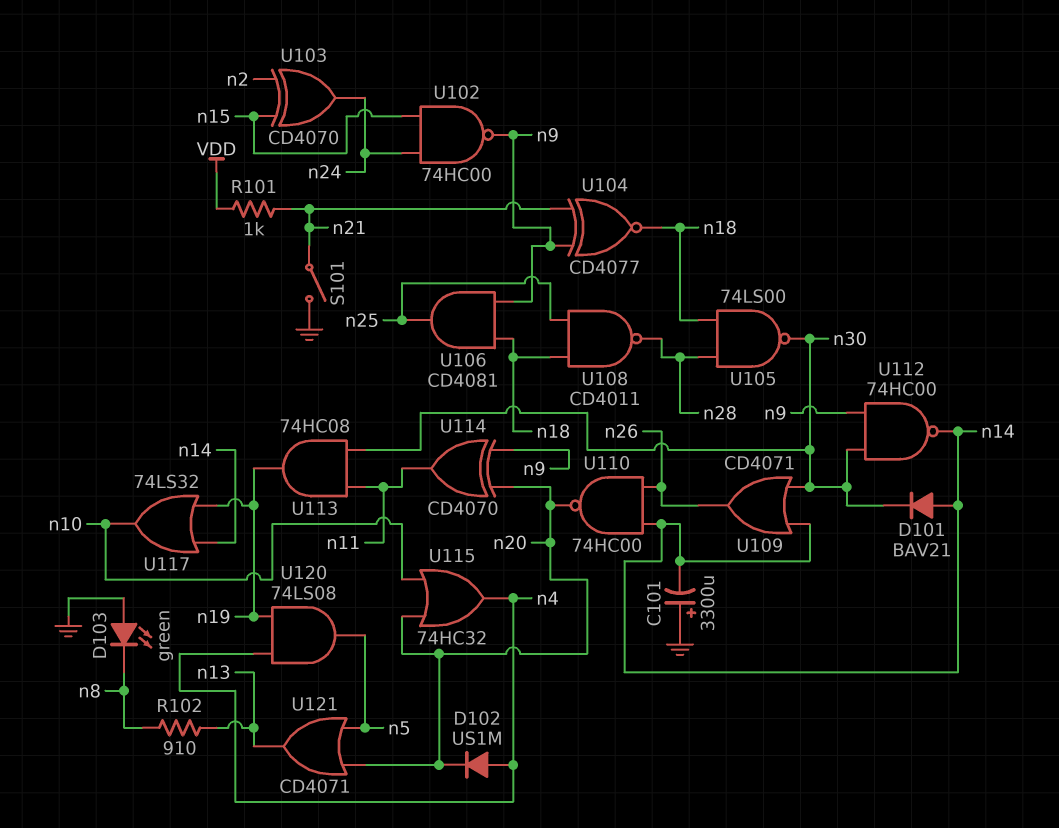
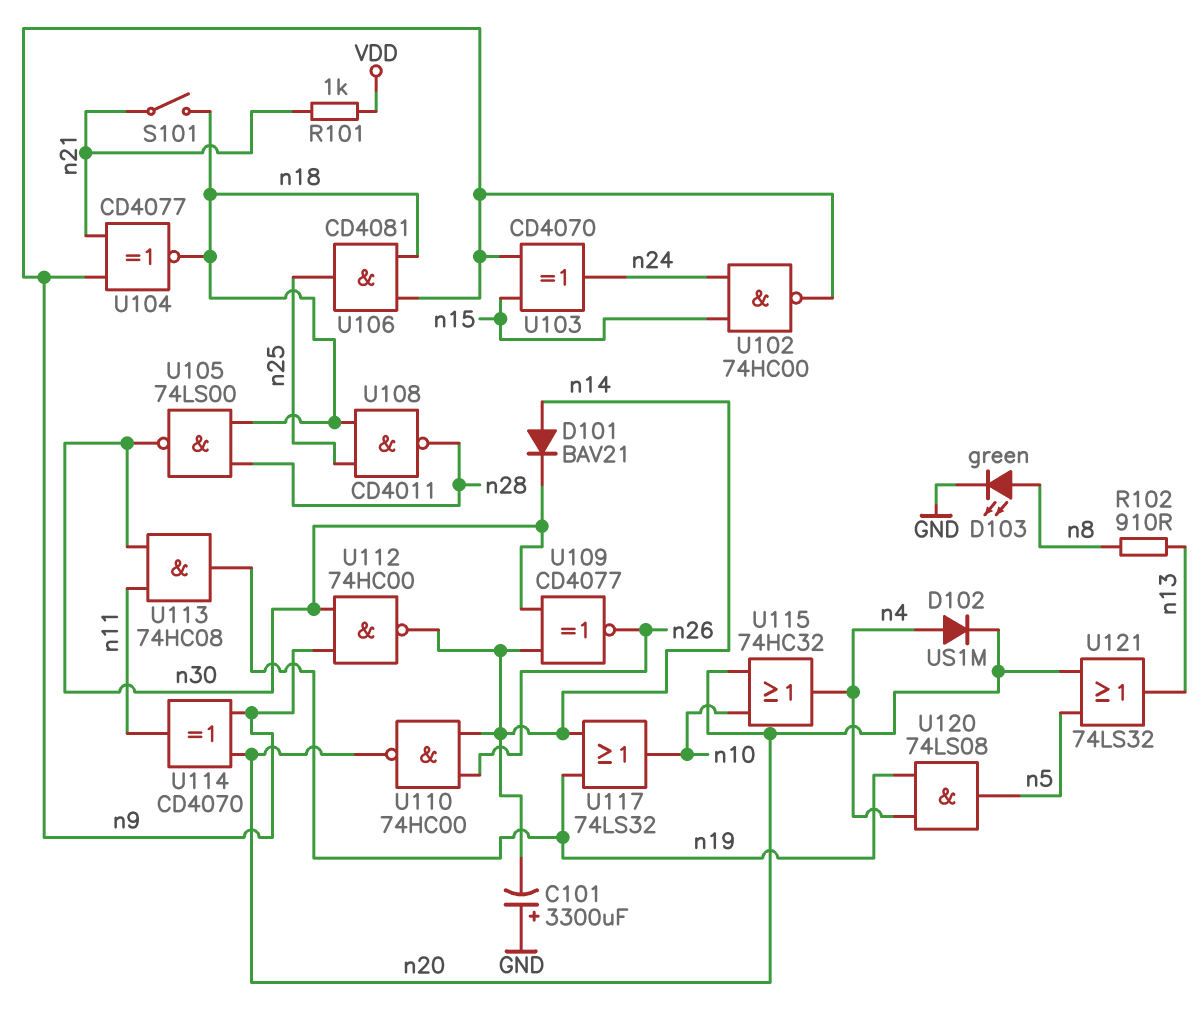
D103: LED green (A GND, K n8) -> LED green (A n8, K GND)
S101: switch (GND, n21) -> switch (n18, n21)
U103: XOR CD4070 (in n2, in n15, out n24) -> XOR CD4070 (in n9, in n15, out n24)
U109: OR CD4071 (in n14, in n30, out n26) -> XNOR CD4077 (in n14, in n30, out n26)
U121: OR CD4071 (in n5, in n20, out n13) -> OR 74LS32 (in n5, in n20, out n13)

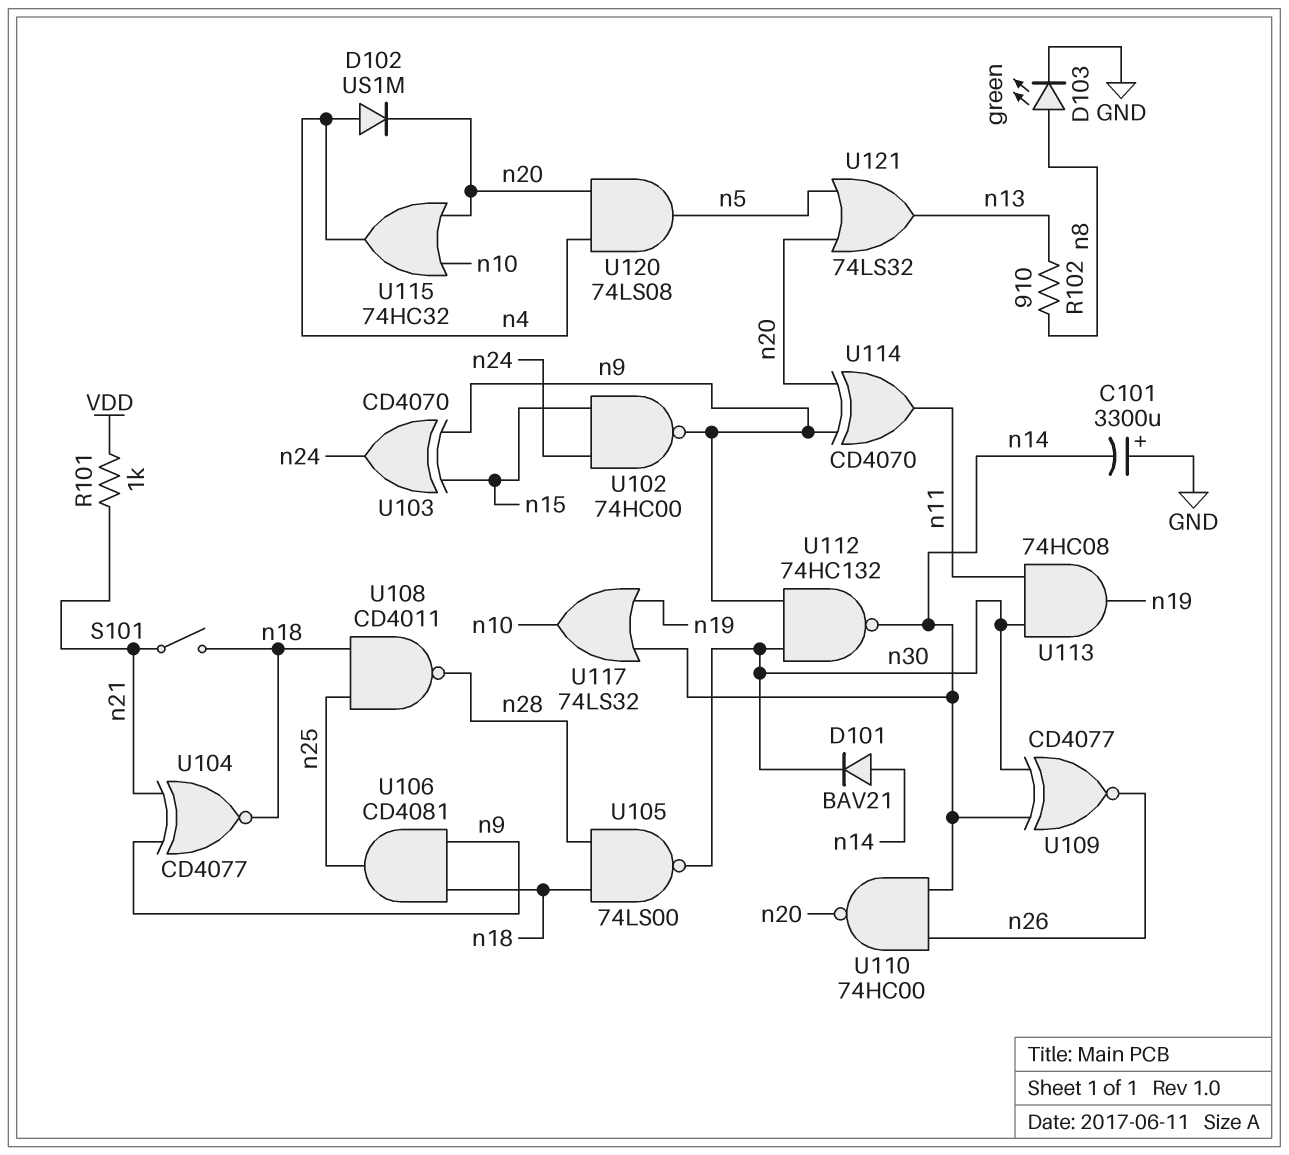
U112: NAND 74HC00 (in n9, in n30, out n14) -> NAND 74HC132 (in n9, in n30, out n14)
U120: AND 74LS08 (in n4, in n19, out n5) -> AND 74LS08 (in n4, in n20, out n5)

